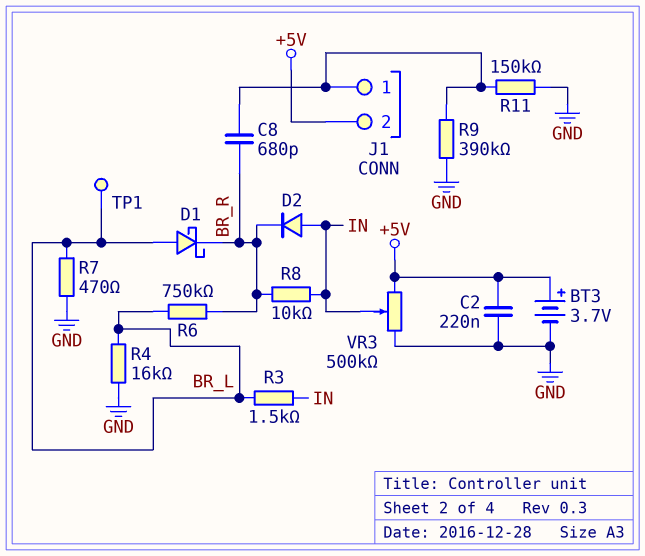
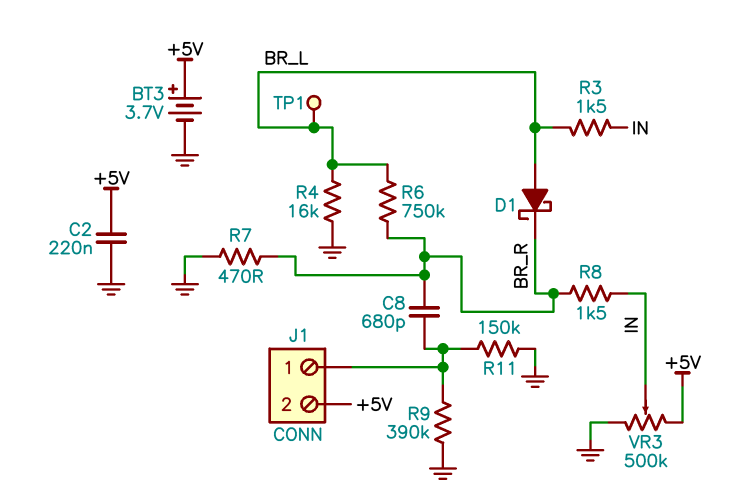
D2: diode (A IN, K BR_R) -> none
R7: 470 (BR_L, GND) -> 470 (BR_R, GND)
R8: 10k (BR_R, IN) -> 1.5k (BR_R, IN)

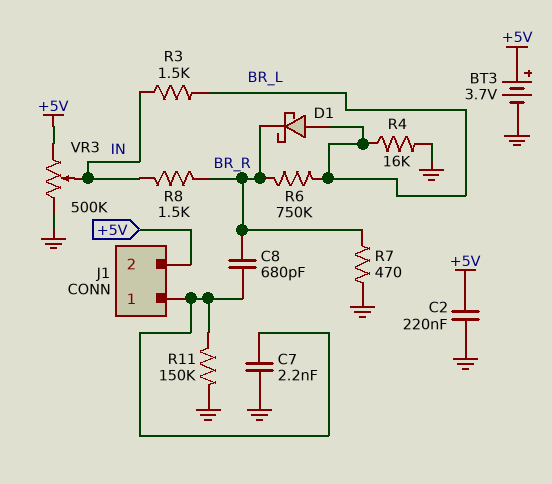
C7: none -> 2.2nF (GND, J1/1)
R9: 390k (GND, J1/1) -> none
TP1: test point (BR_L) -> none

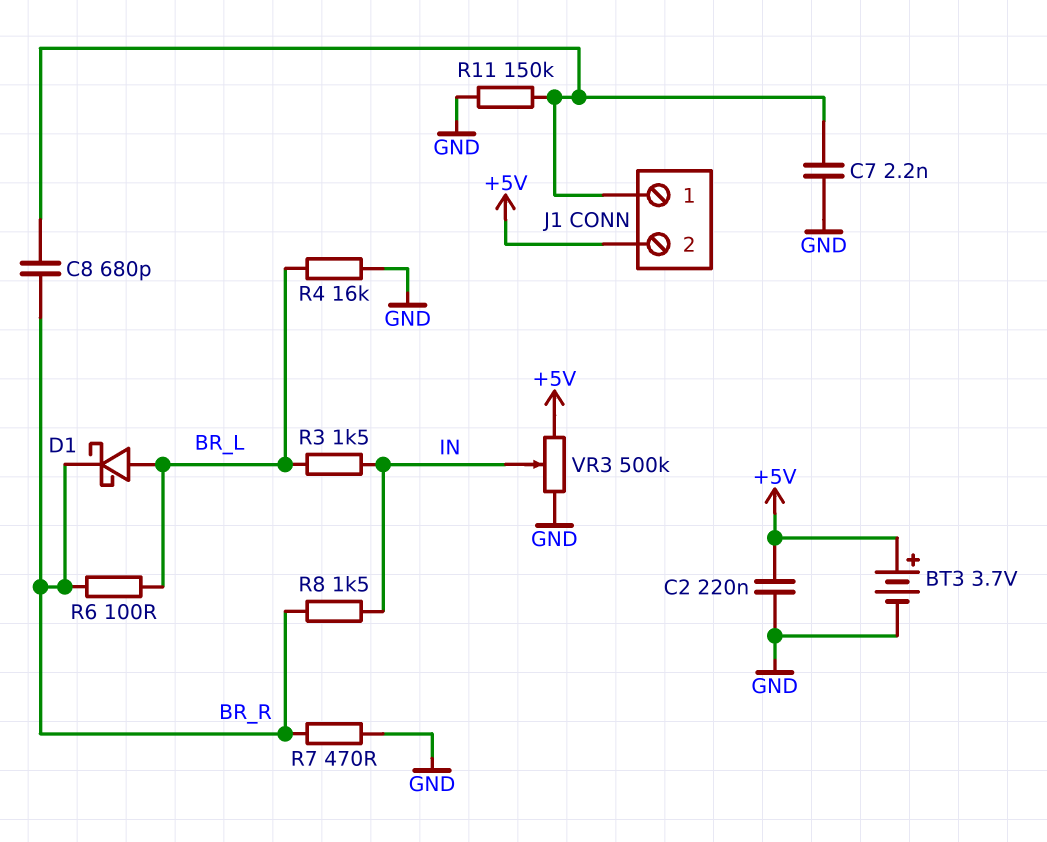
R6: 750k (BR_L, BR_R) -> 100 (BR_L, BR_R)

